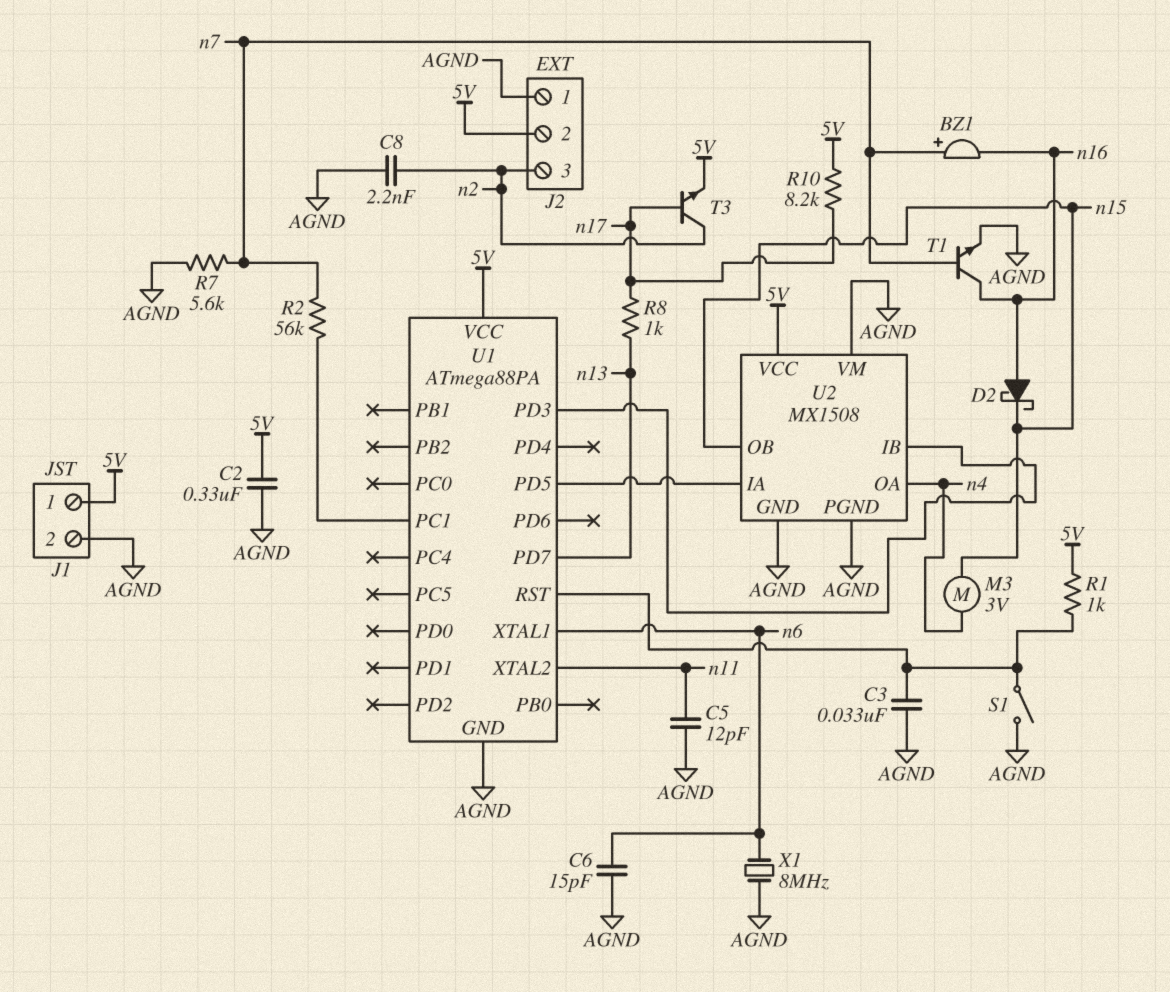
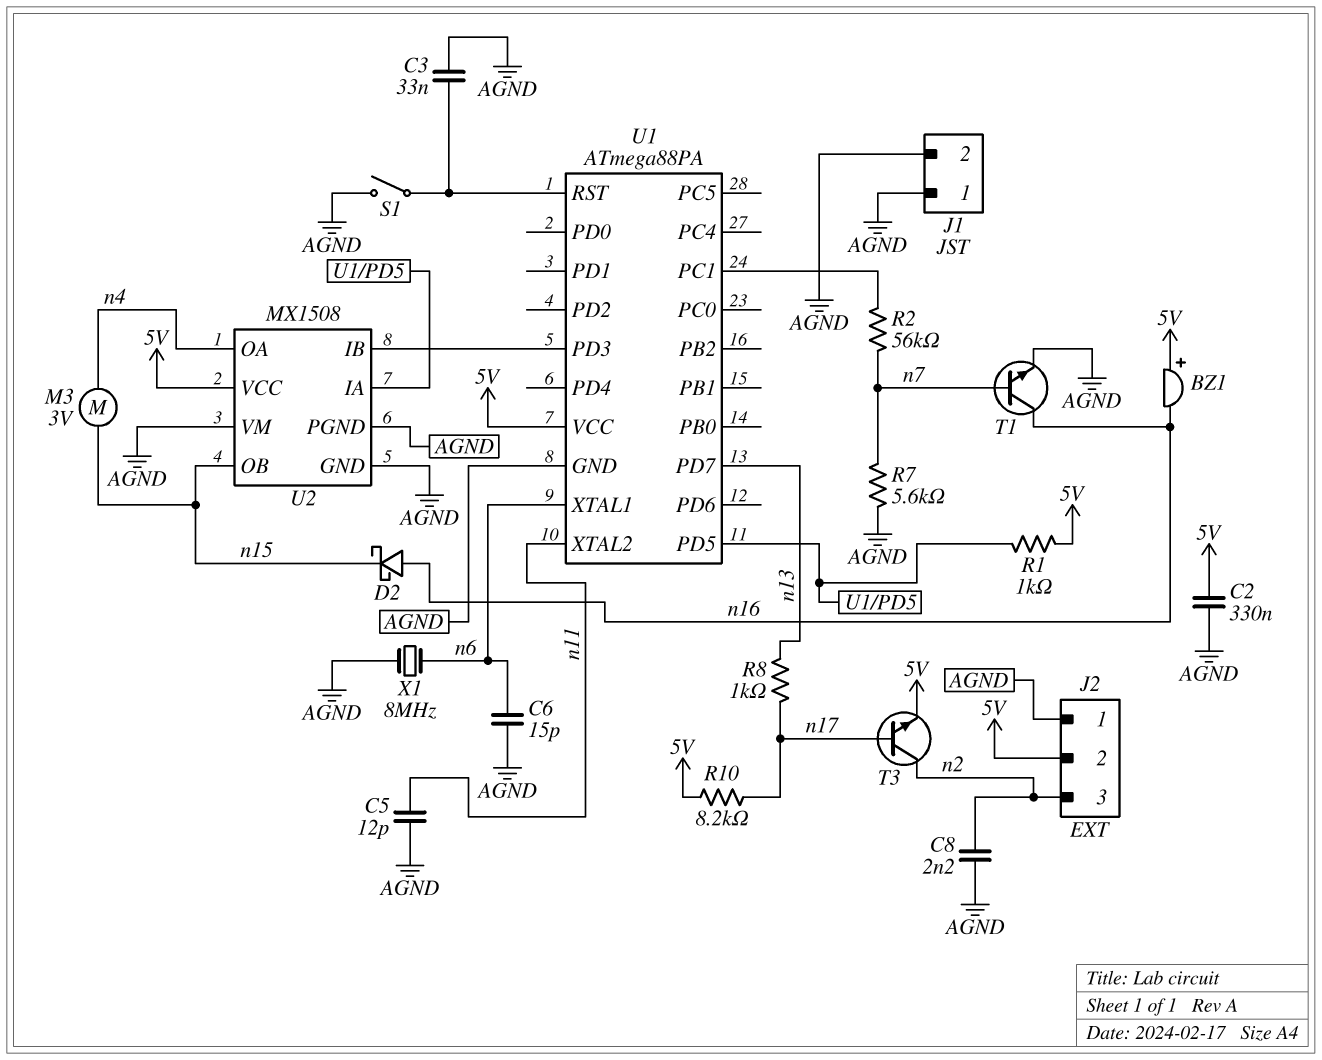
BZ1: buzzer (plus n7, minus n16) -> buzzer (plus 5V, minus n16)
J1 pin 1: 5V -> AGND
R1: 1k (5V, U1/RST) -> 1k (5V, U1/PD5)

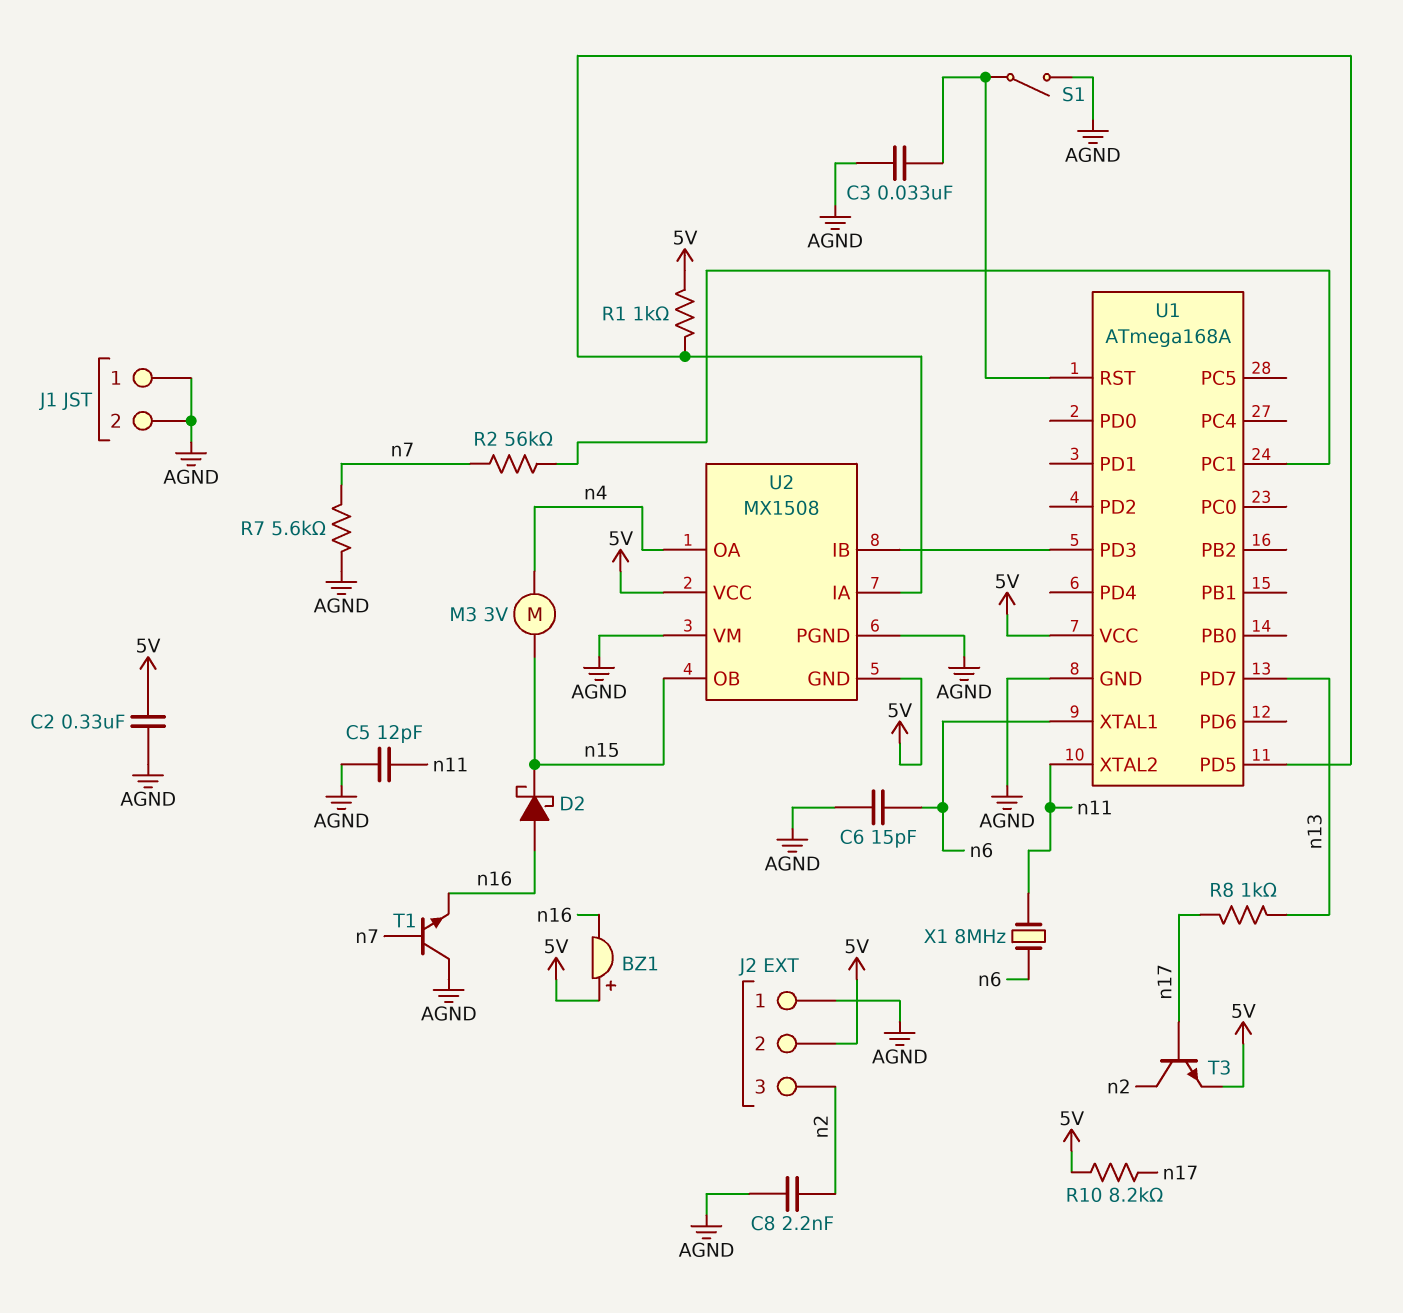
T1: NPN (B n7, C n16, E AGND) -> NPN (B n7, C AGND, E n16)
U1: ATmega88PA -> ATmega168A
U2 pin GND: AGND -> 5V
X1: 8MHz (AGND, n6) -> 8MHz (n6, n11)

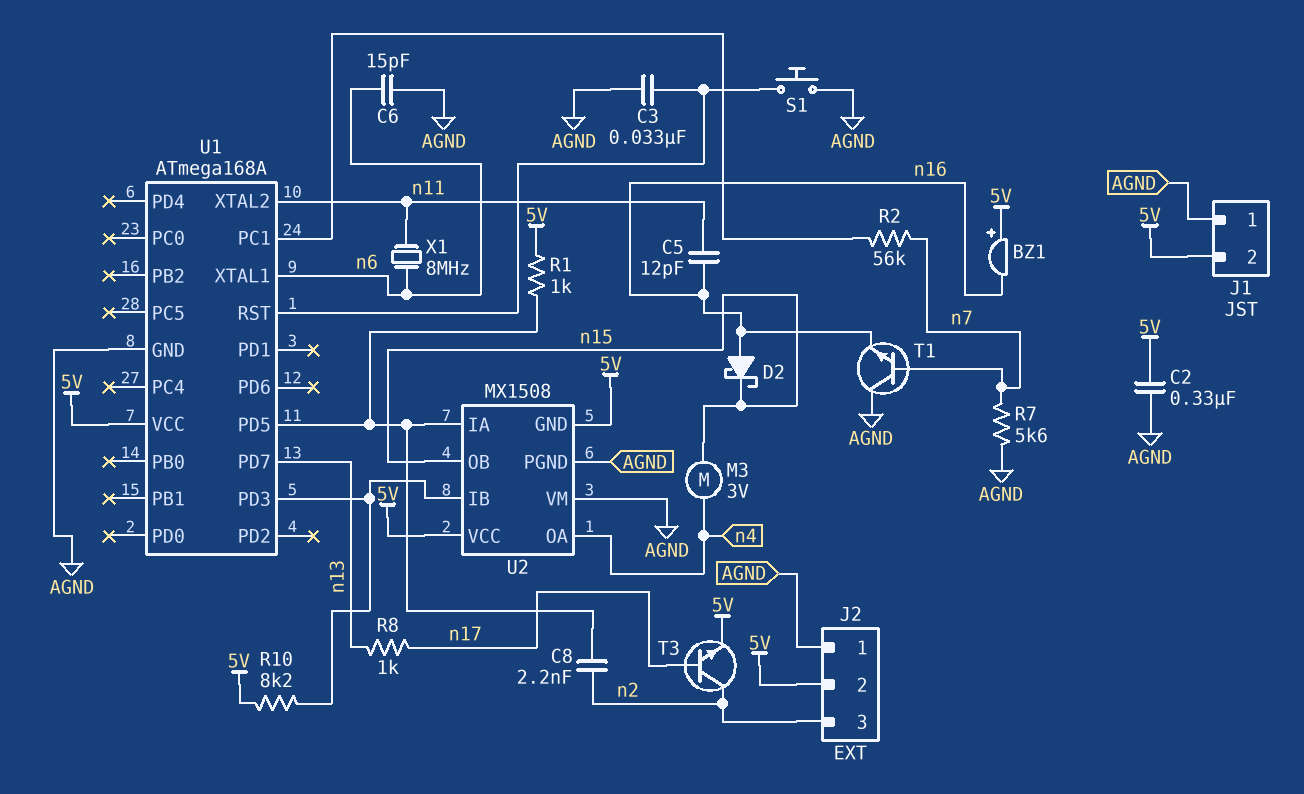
C5: 12pF (AGND, n11) -> 12pF (n11, n16)
C8: 2.2nF (AGND, n2) -> 2.2nF (U1/PD5, n2)
J1 pin 2: AGND -> 5V
R10: 8.2k (5V, n17) -> 8.2k (5V, U1/PD3)
S1: switch (AGND, U1/RST) -> button (AGND, U1/RST)

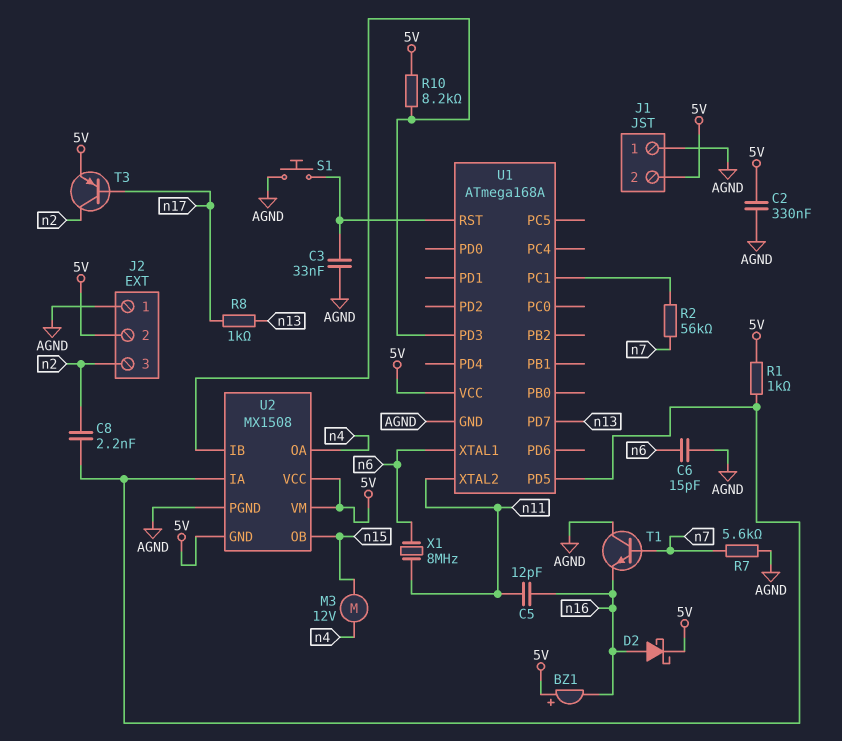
D2: schottky (A n16, K n15) -> schottky (A n16, K 5V)
M3: motor 3V (n4, n15) -> motor 12V (n4, n15)
T3: NPN (B n17, C n2, E 5V) -> PNP (B n17, C n2, E 5V)
U2 pin VM: AGND -> 5V

